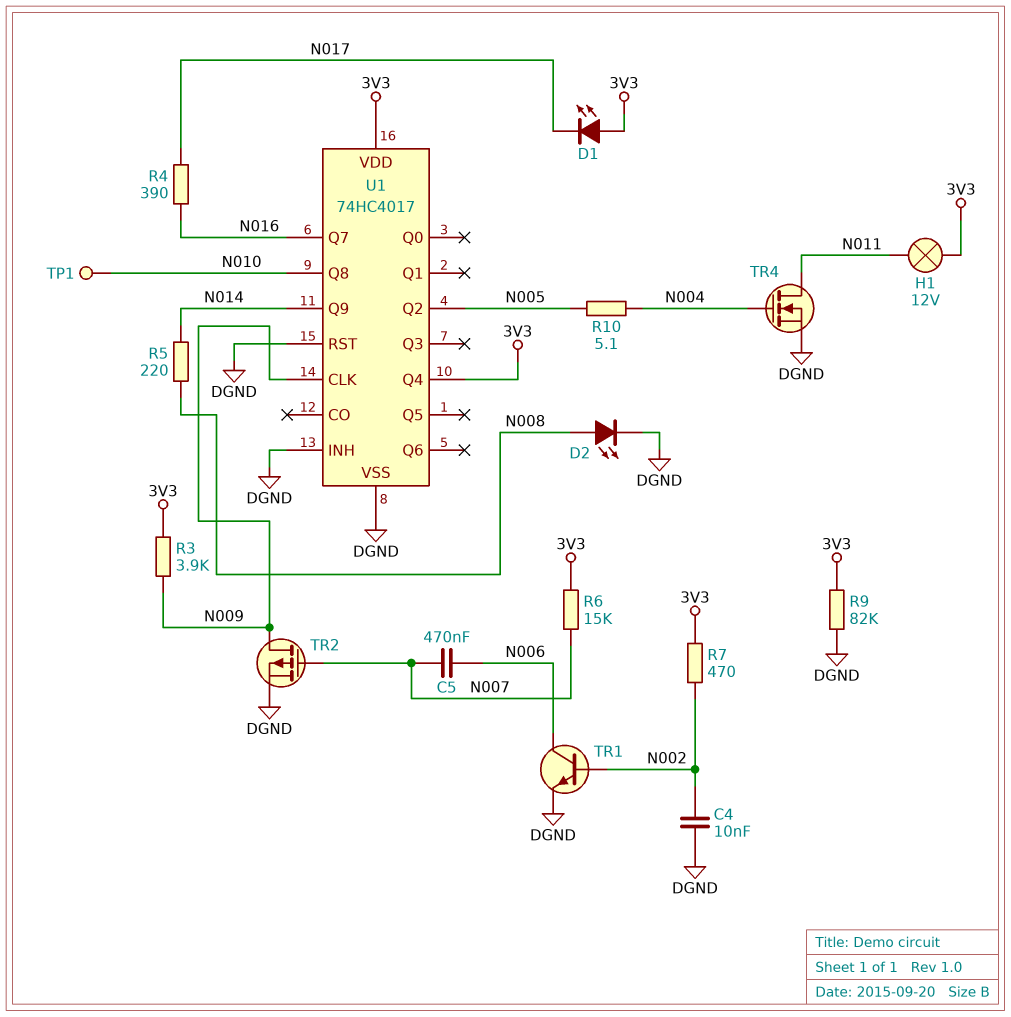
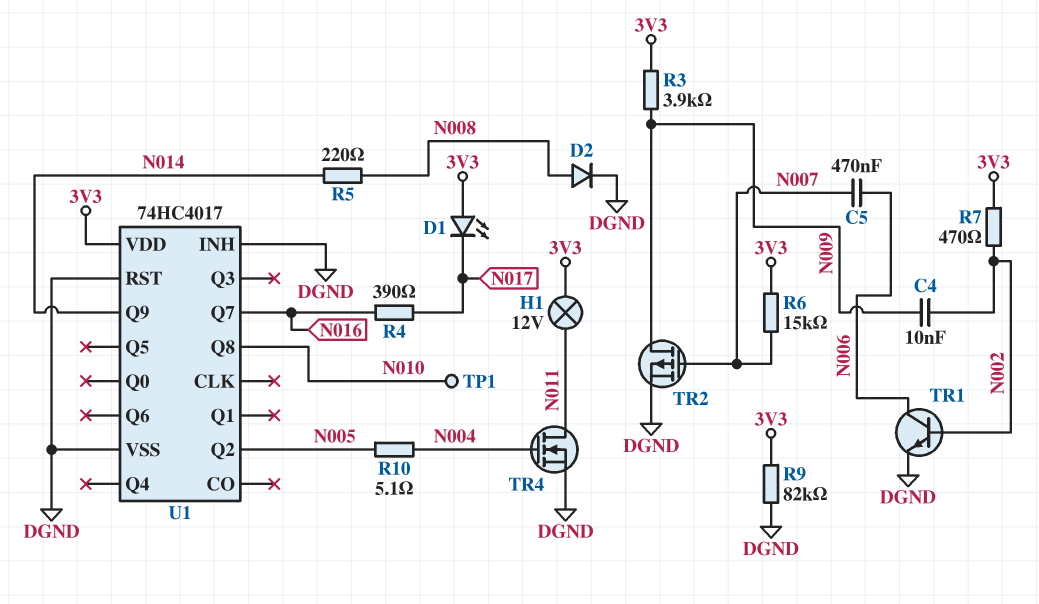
C4: 10nF (DGND, N002) -> 10nF (N002, N009)
D2: LED (A N008, K DGND) -> diode (A N008, K DGND)
U1 pin CLK: N009 -> none
U1 pin Q4: 3V3 -> none

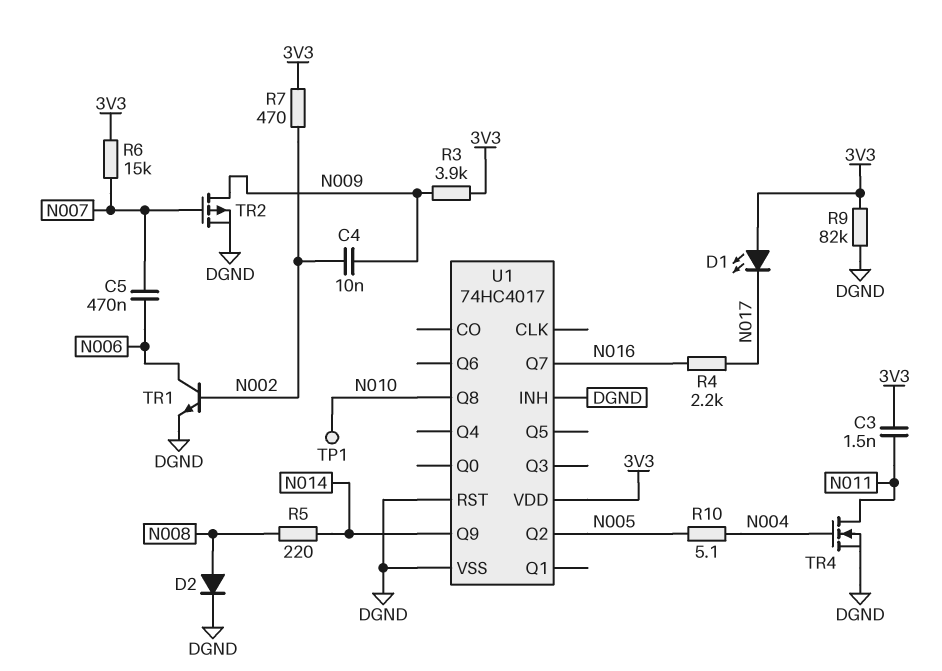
C3: none -> 1.5nF (3V3, N011)
H1: lamp 12V (3V3, N011) -> none
R4: 390 (N016, N017) -> 2.2k (N016, N017)

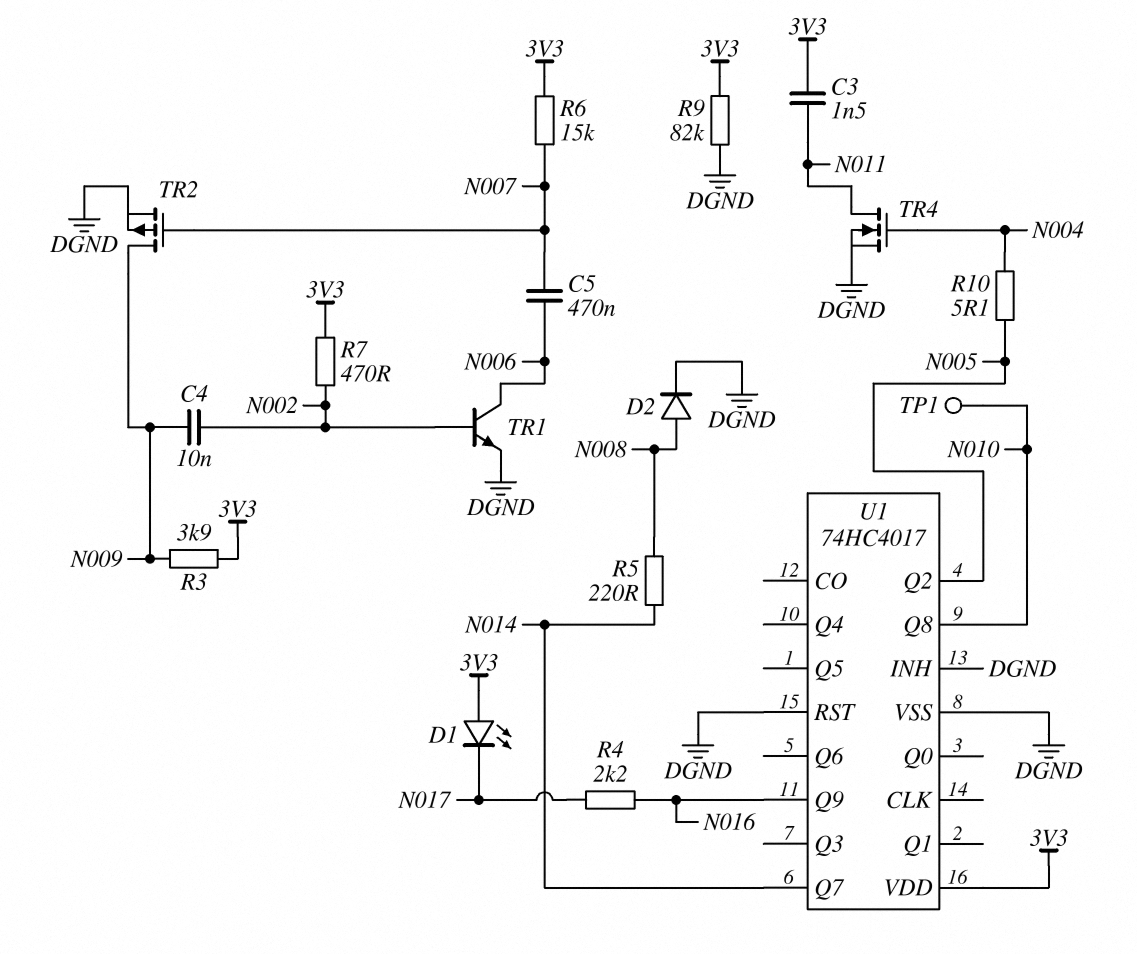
U1 pin Q7: N016 -> N014
U1 pin Q9: N014 -> N016

